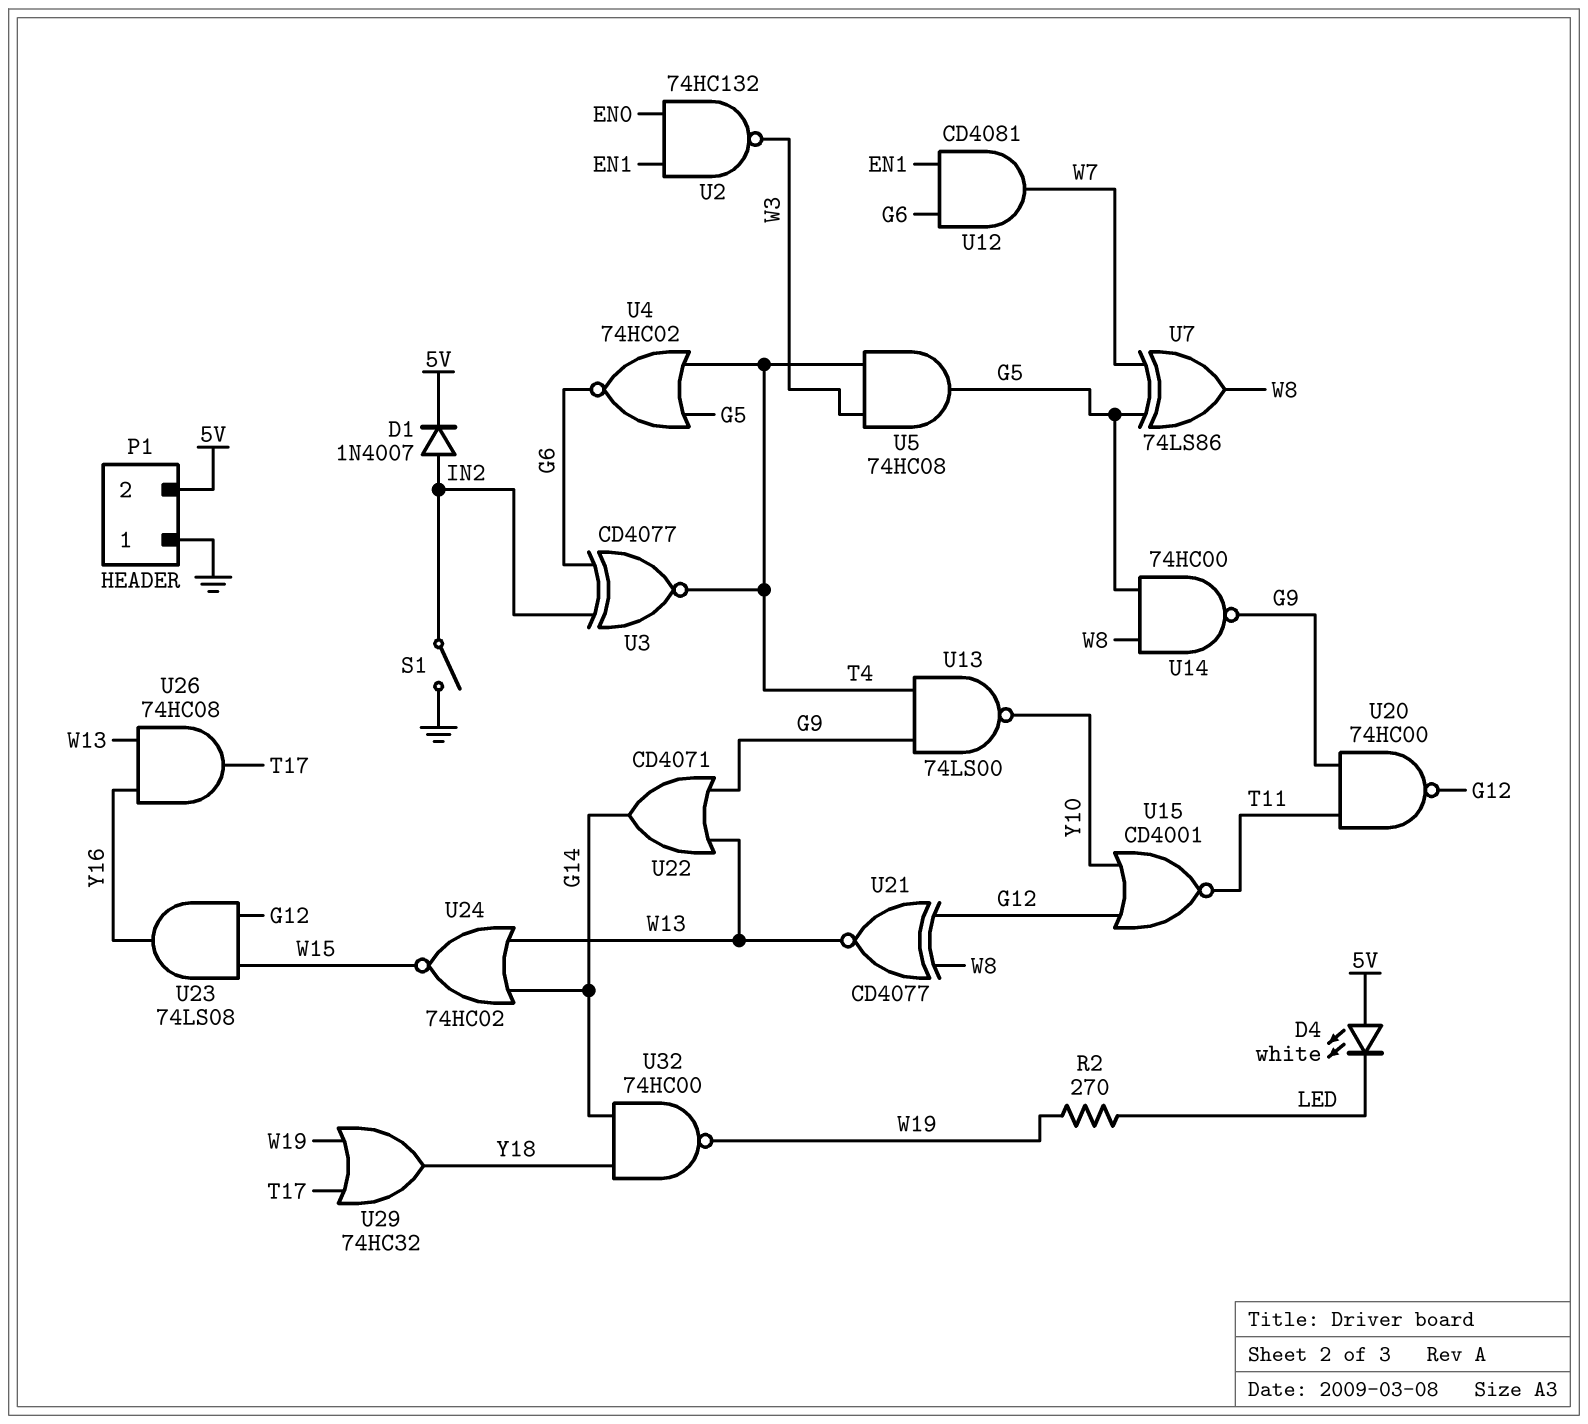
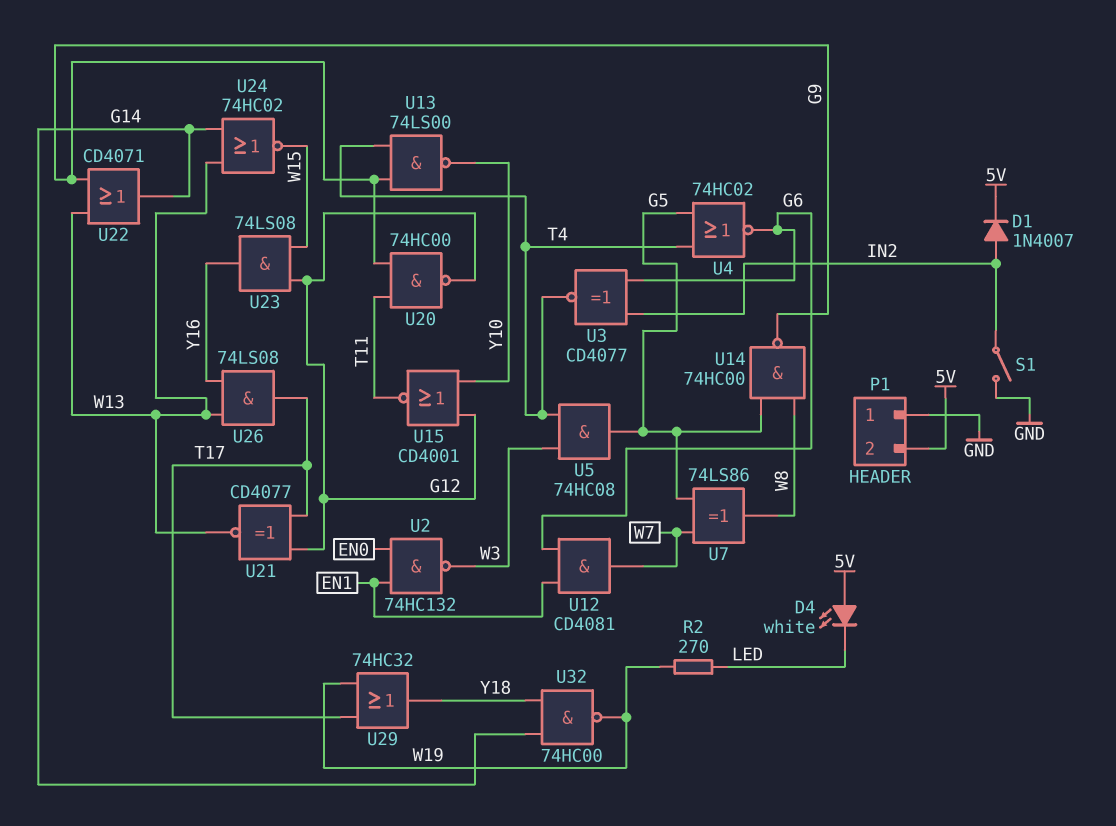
U21: XNOR CD4077 (in G12, in W8, out W13) -> XNOR CD4077 (in G12, in T17, out W13)
U26: AND 74HC08 (in W13, in Y16, out T17) -> AND 74LS08 (in W13, in Y16, out T17)

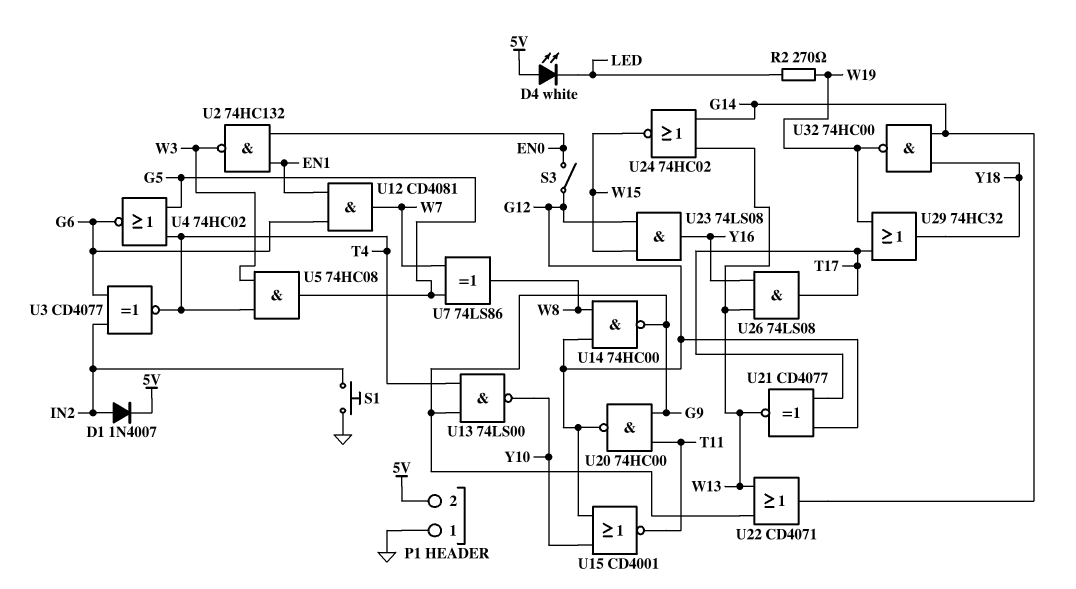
S1: switch (GND, IN2) -> button (GND, IN2)
S3: none -> switch (EN0, G12)
U14: NAND 74HC00 (in G5, in W8, out G9) -> NAND 74HC00 (in G12, in W8, out G9)

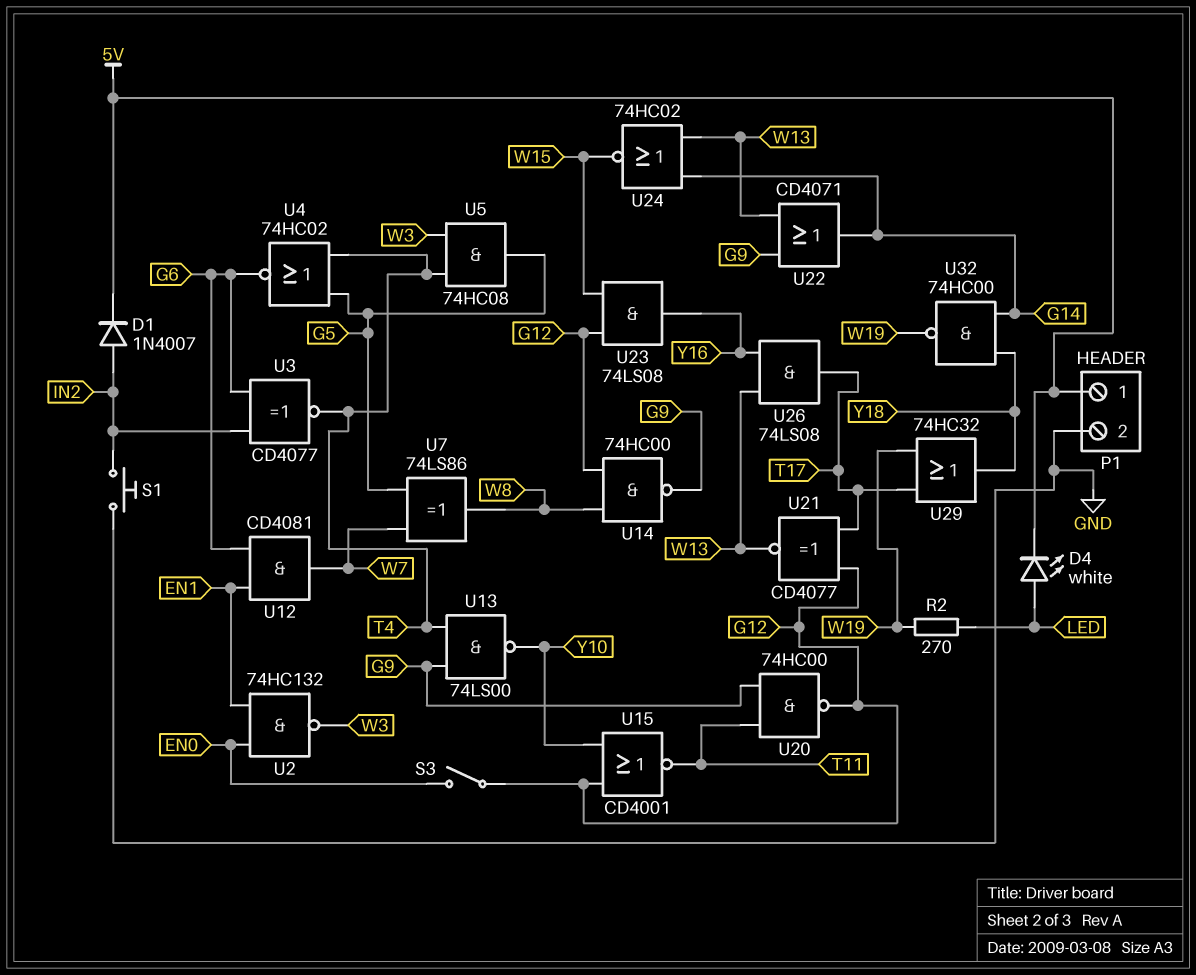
D4: LED white (A 5V, K LED) -> LED white (A LED, K 5V)
P1 pin 1: GND -> 5V
P1 pin 2: 5V -> GND

